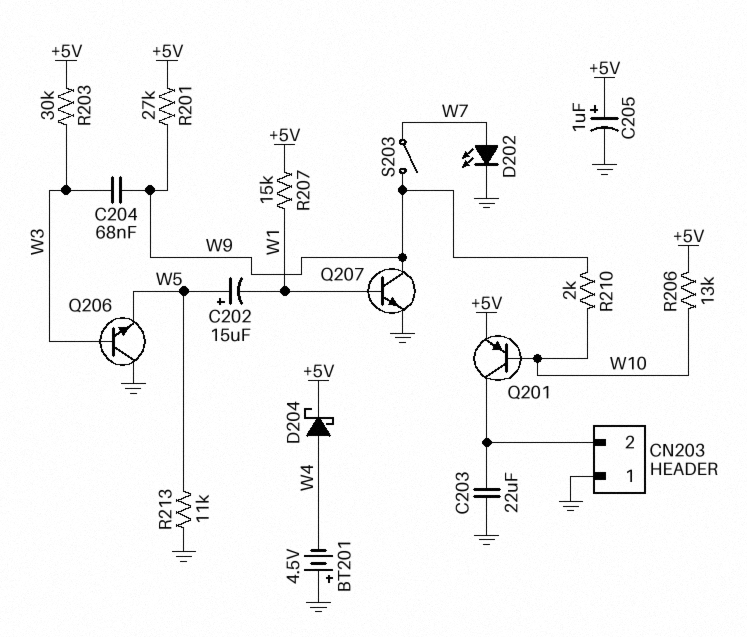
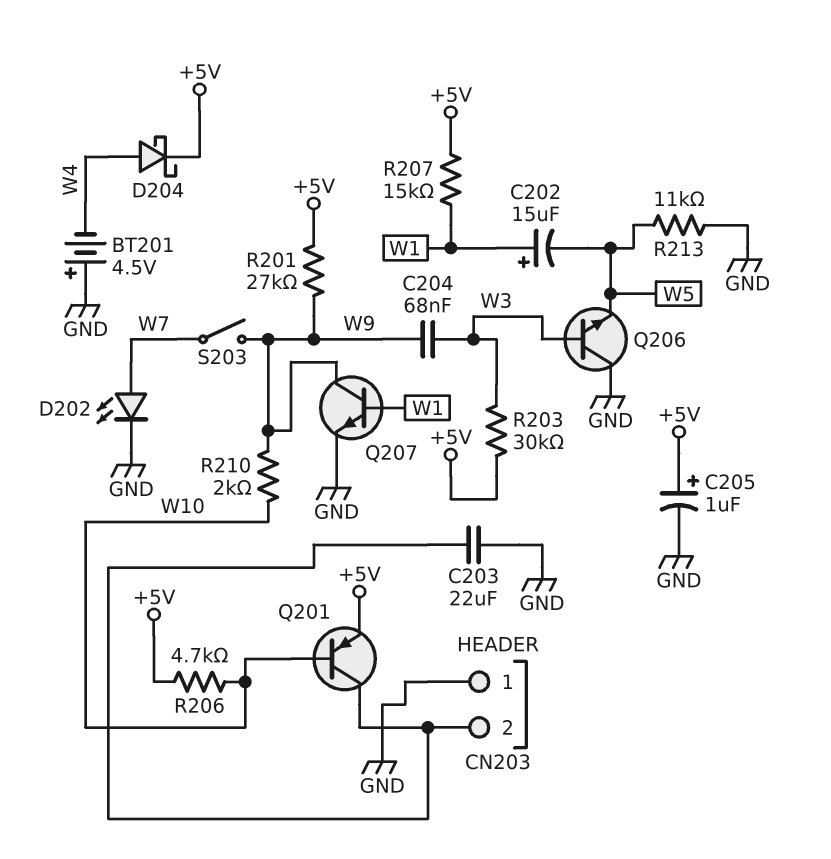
C202: 15uF (plus W5, minus W1) -> 15uF (plus W1, minus W5)
R206: 13k (+5V, W10) -> 4.7k (+5V, W10)

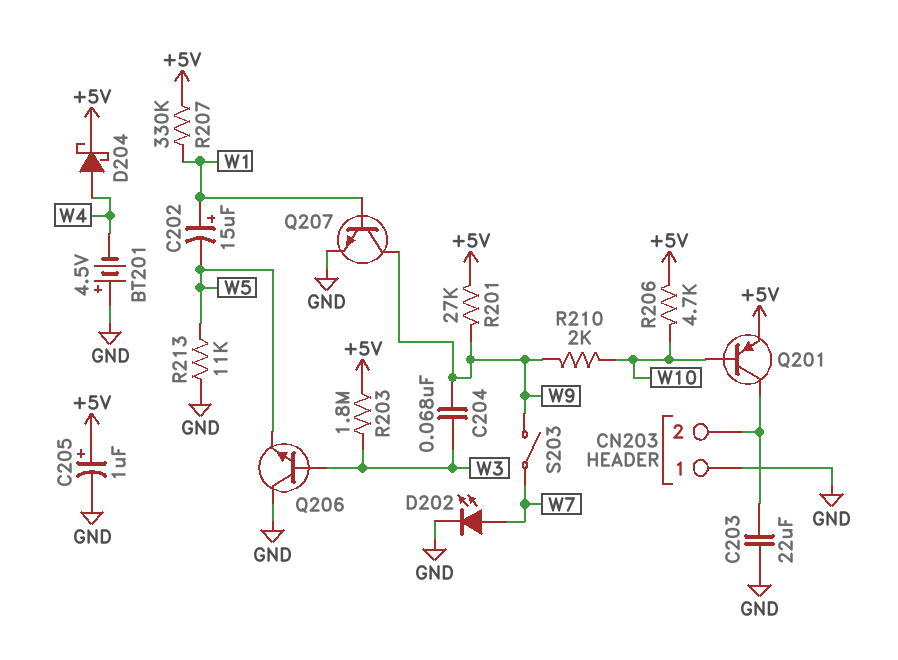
R203: 30k (+5V, W3) -> 1.8M (+5V, W3)
R207: 15k (+5V, W1) -> 330k (+5V, W1)

